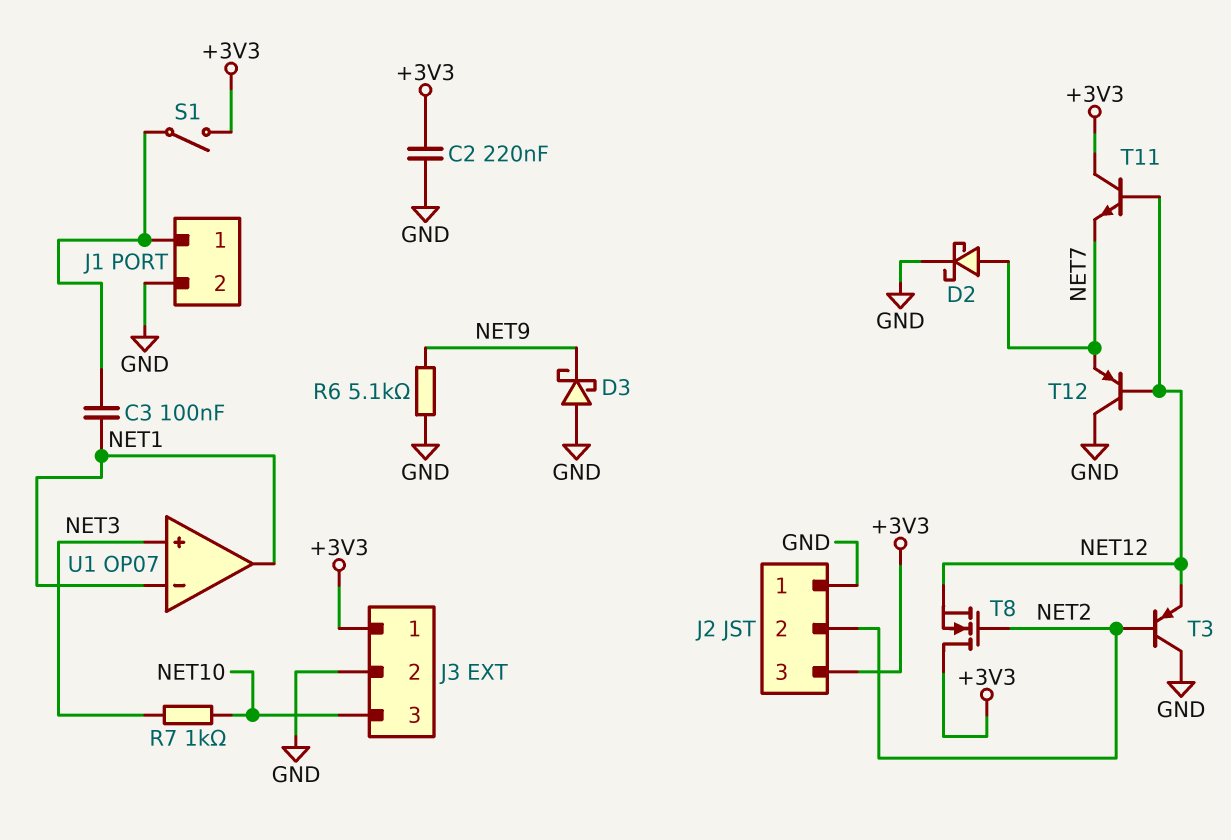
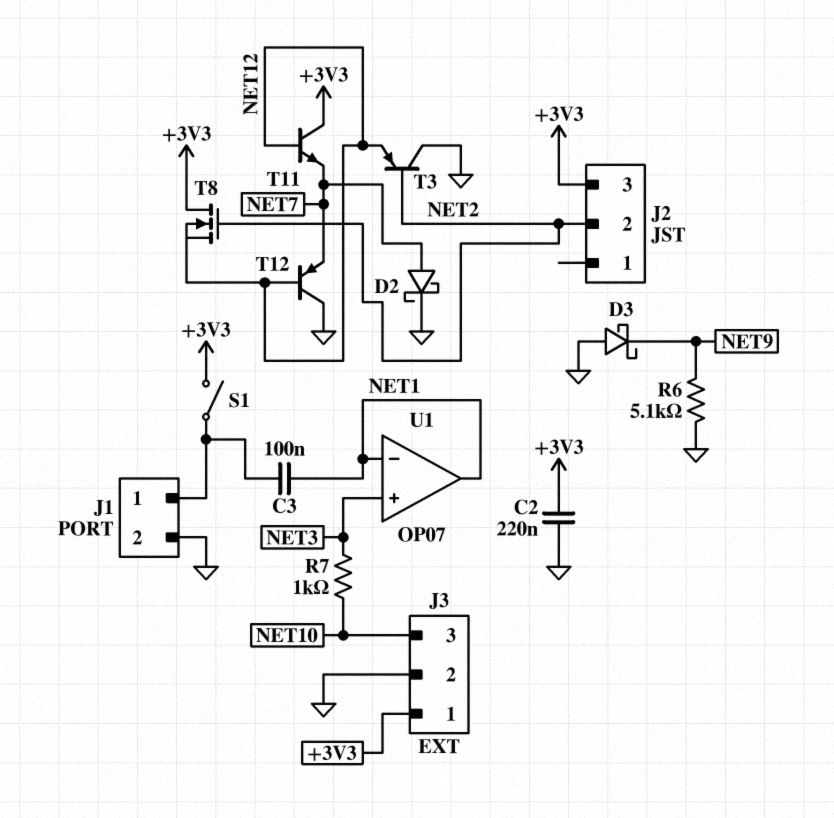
J2 pin 1: GND -> none

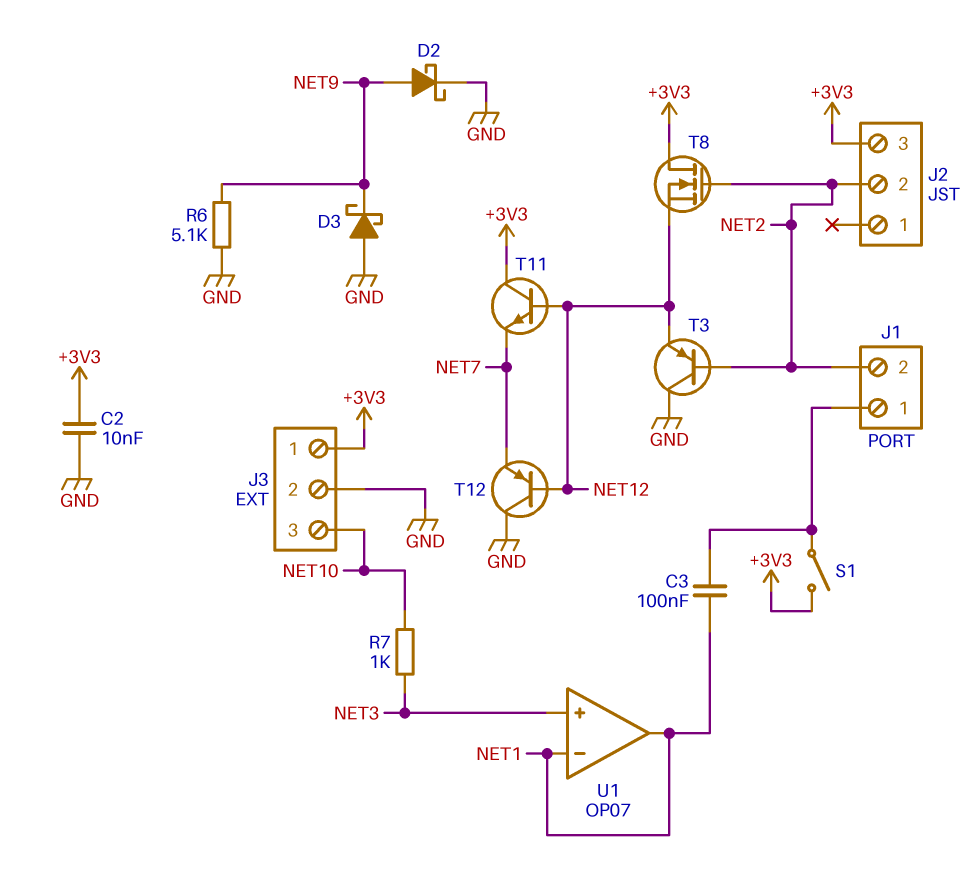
C2: 220nF (+3V3, GND) -> 10nF (+3V3, GND)
D2: schottky (A NET7, K GND) -> schottky (A NET9, K GND)
J1 pin 2: GND -> NET2

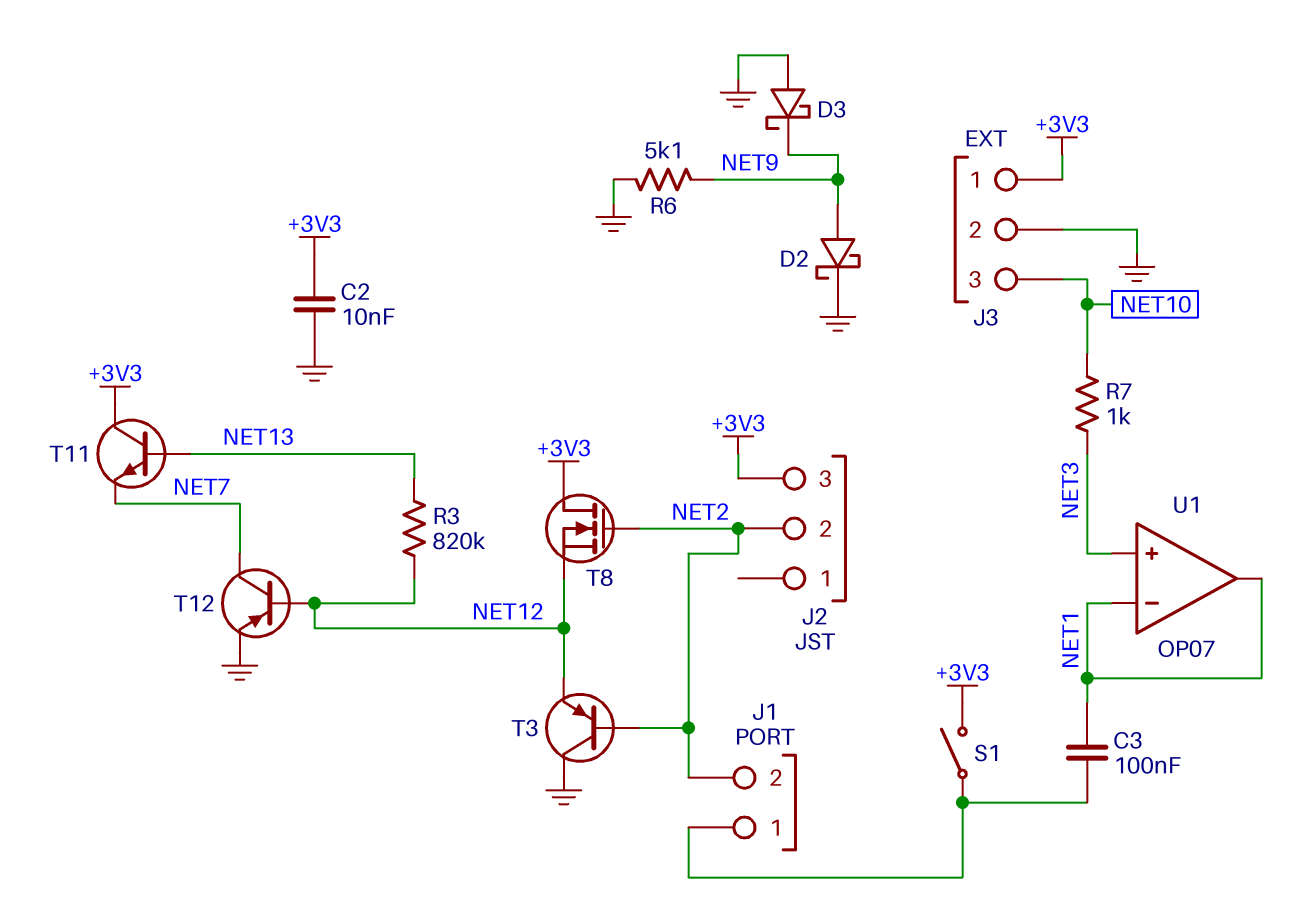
R3: none -> 820k (NET12, NET13)
T11: NPN (B NET12, C +3V3, E NET7) -> NPN (B NET13, C +3V3, E NET7)
T12: PNP (B NET12, C GND, E NET7) -> PNP (B NET12, C NET7, E GND)

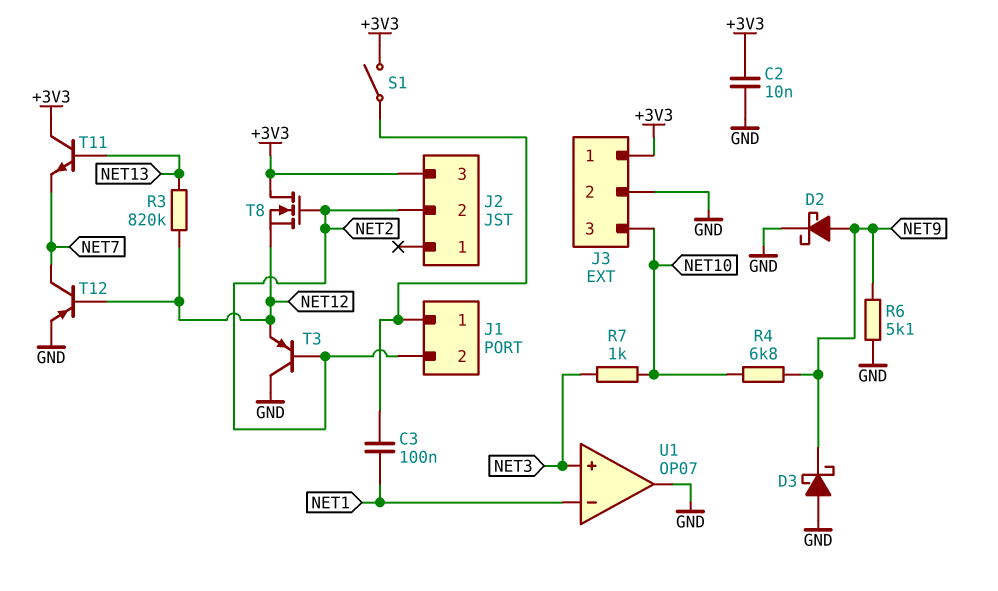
R4: none -> 6.8k (NET9, NET10)
U1 pin out: NET1 -> GND

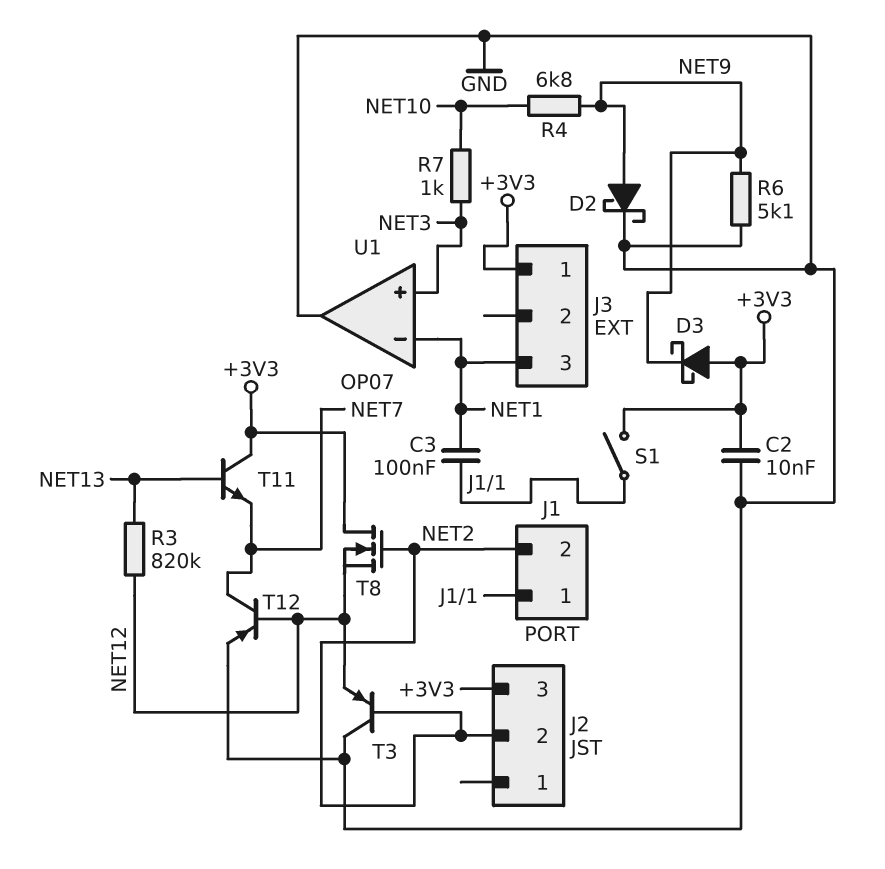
D3: schottky (A GND, K NET9) -> schottky (A +3V3, K NET9)
J3 pin 2: GND -> none
J3 pin 3: NET10 -> NET1

